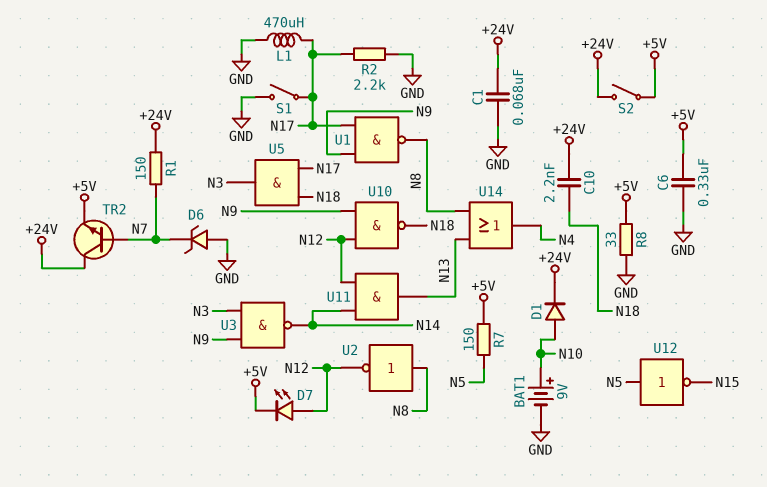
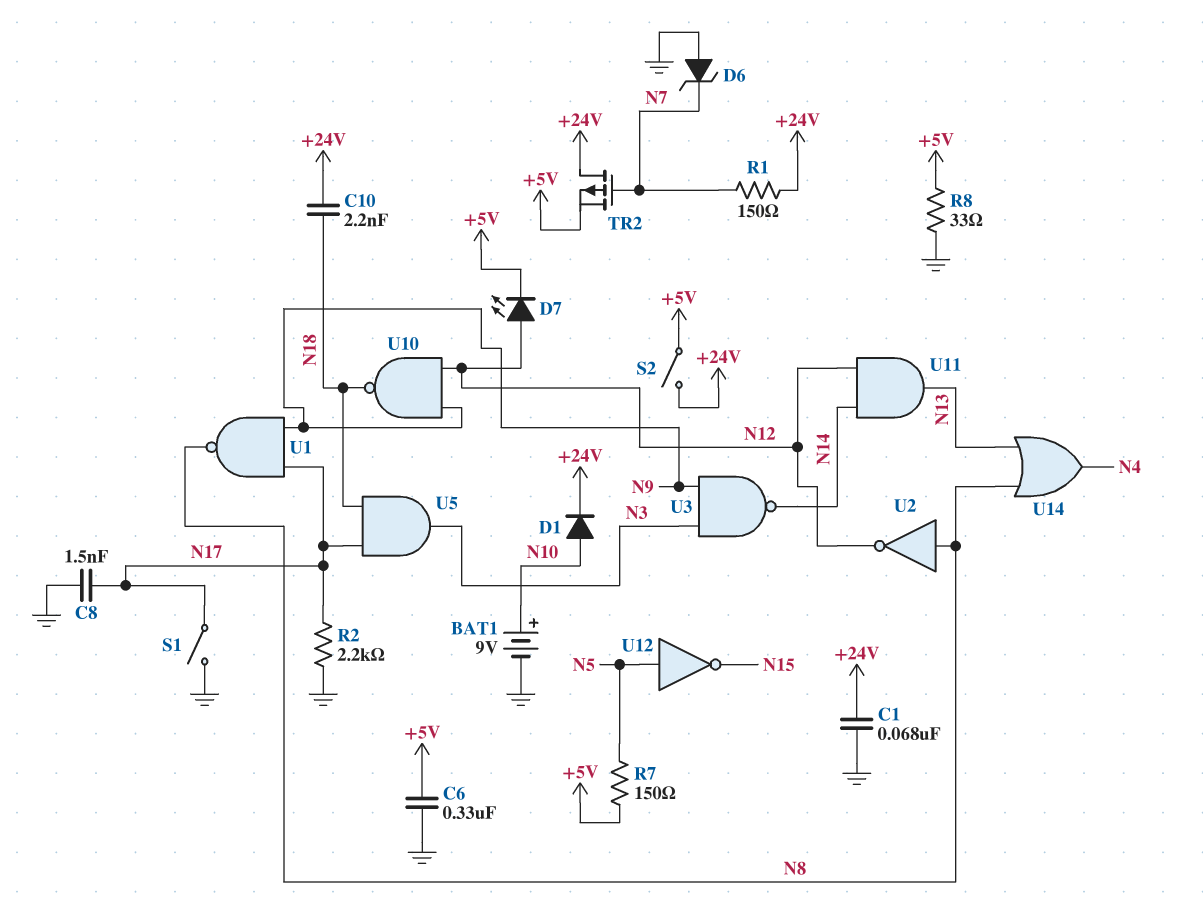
C8: none -> 1.5nF (GND, N17)
L1: 470uH (GND, N17) -> none
TR2: NPN (B N7, C +24V, E +5V) -> PMOS (G N7, D +24V, S +5V)

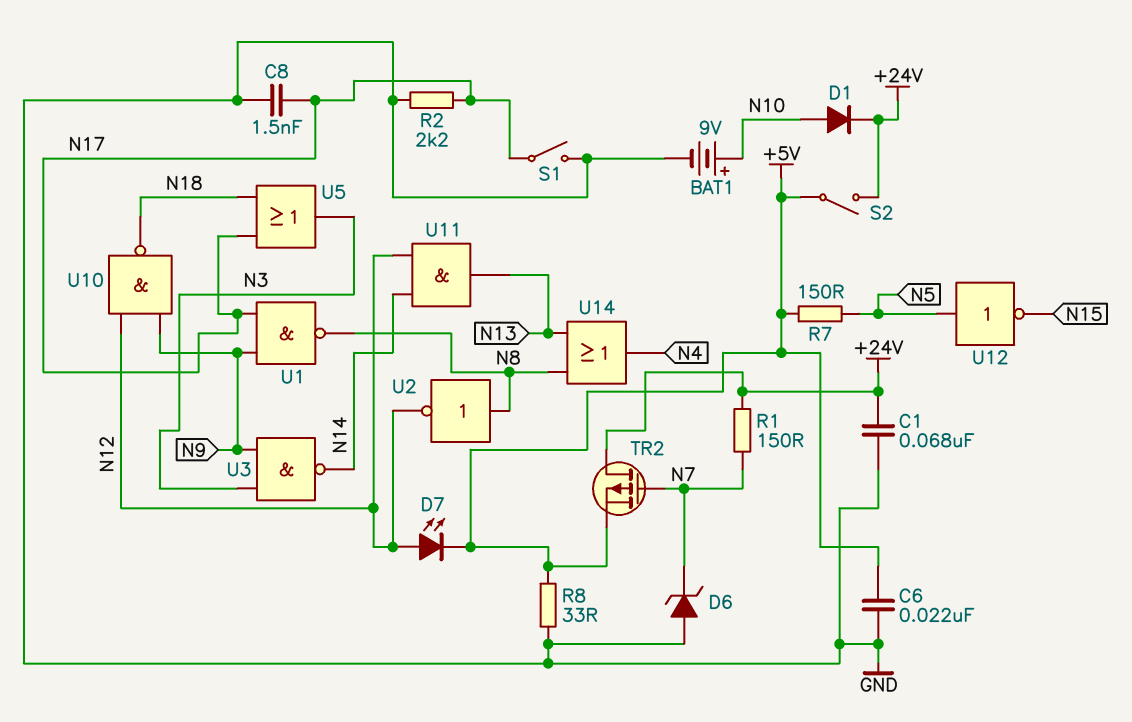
C6: 330nF (+5V, GND) -> 22nF (+5V, GND)
C10: 2.2nF (+24V, N18) -> none
U5: AND (in N17, in N18, out N3) -> OR (in N17, in N18, out N3)

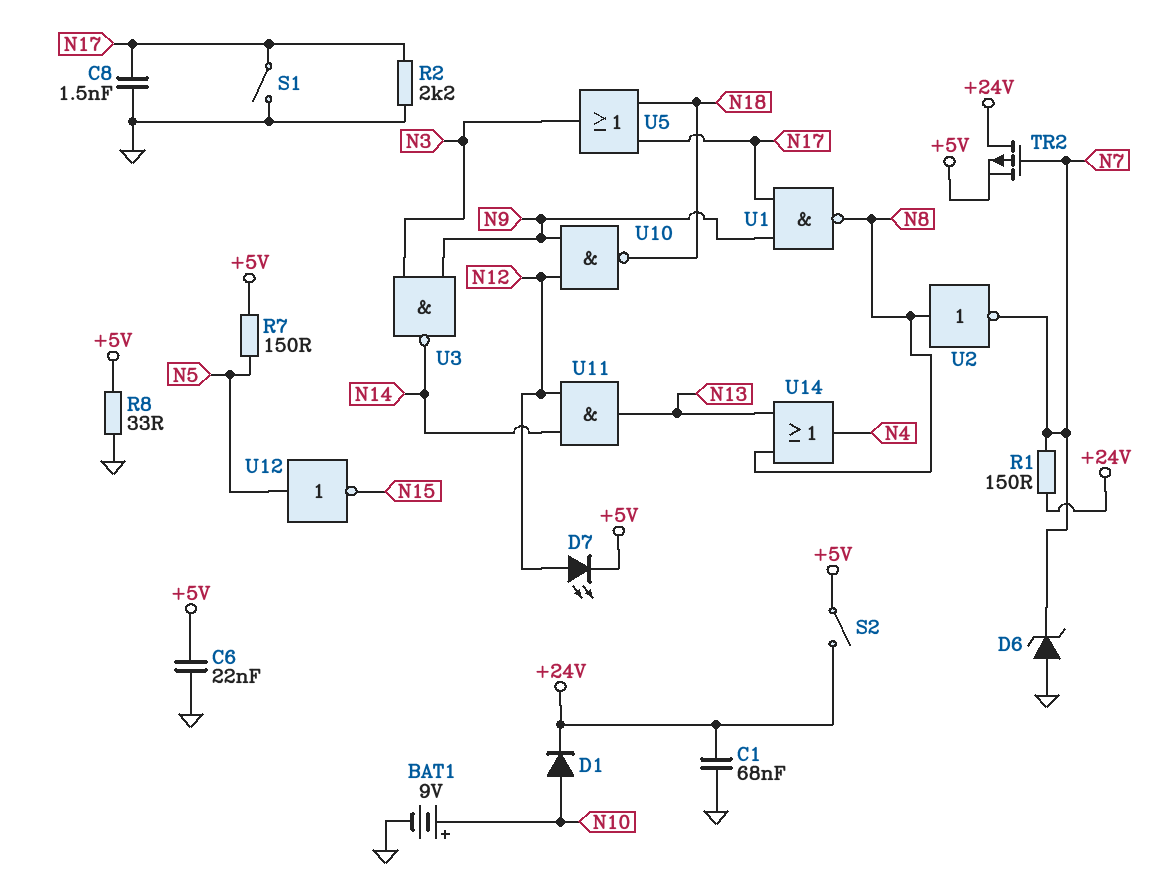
U2: NOT (in N8, out N12) -> NOT (in N8, out N7)

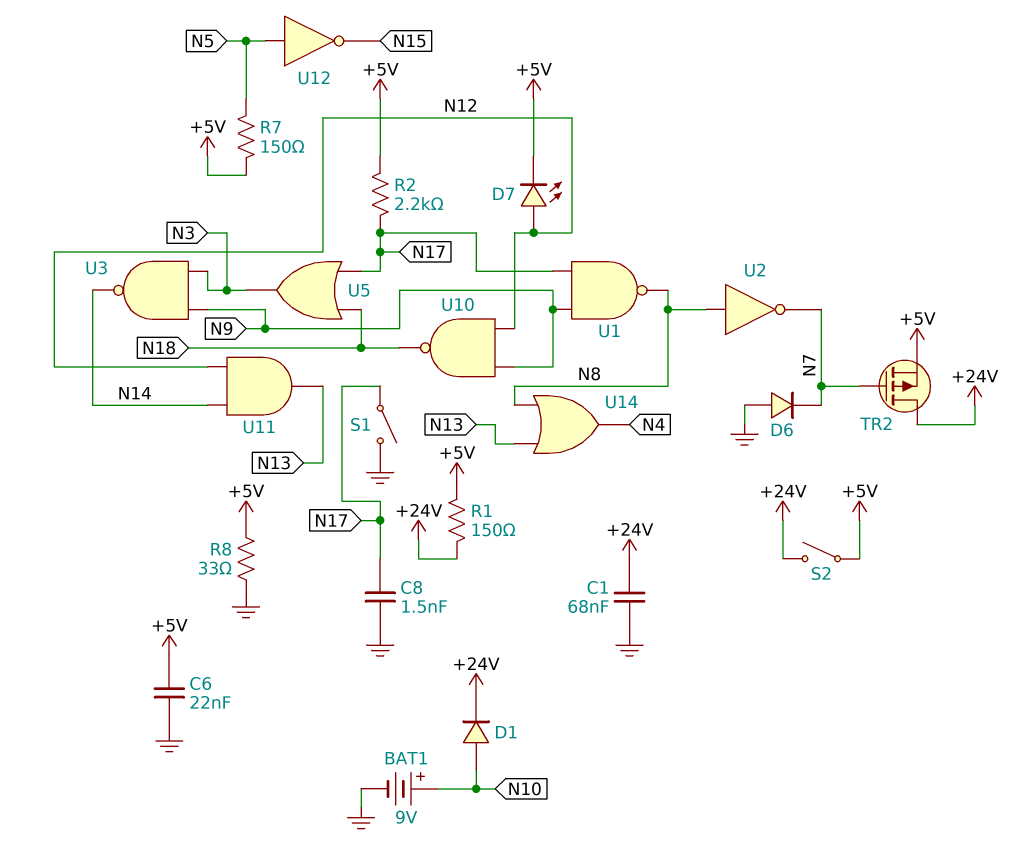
D6: zener (A GND, K N7) -> diode (A GND, K N7)
R1: 150 (+24V, N7) -> 150 (+5V, +24V)
R2: 2.2k (GND, N17) -> 2.2k (+5V, N17)

